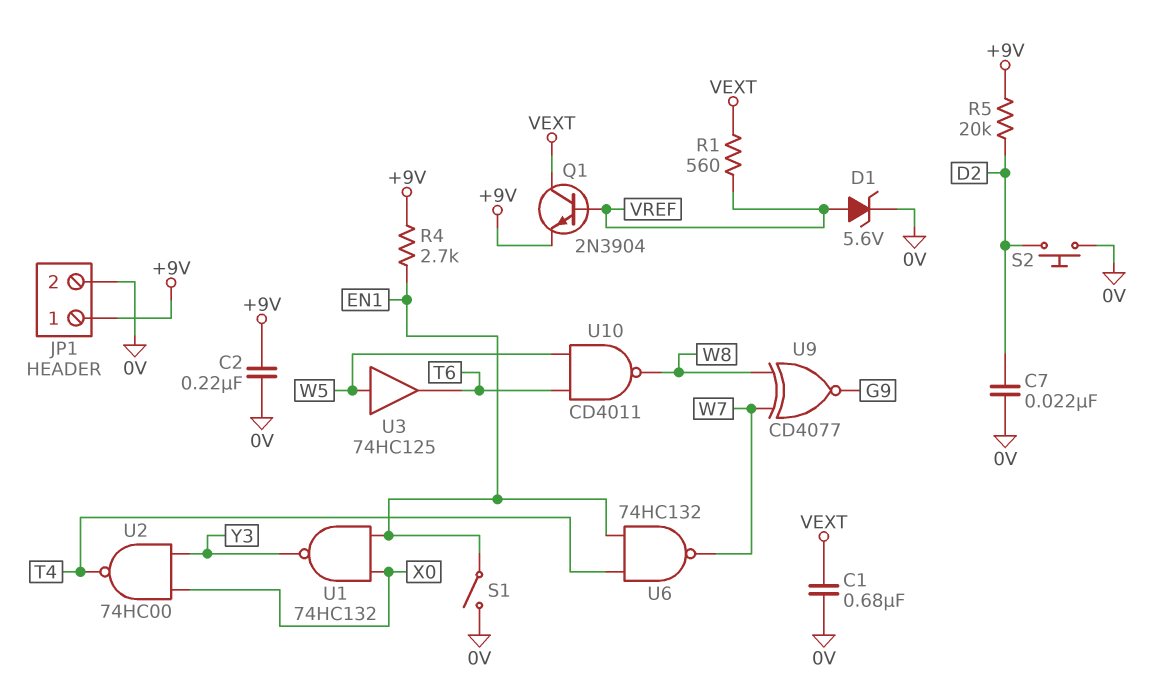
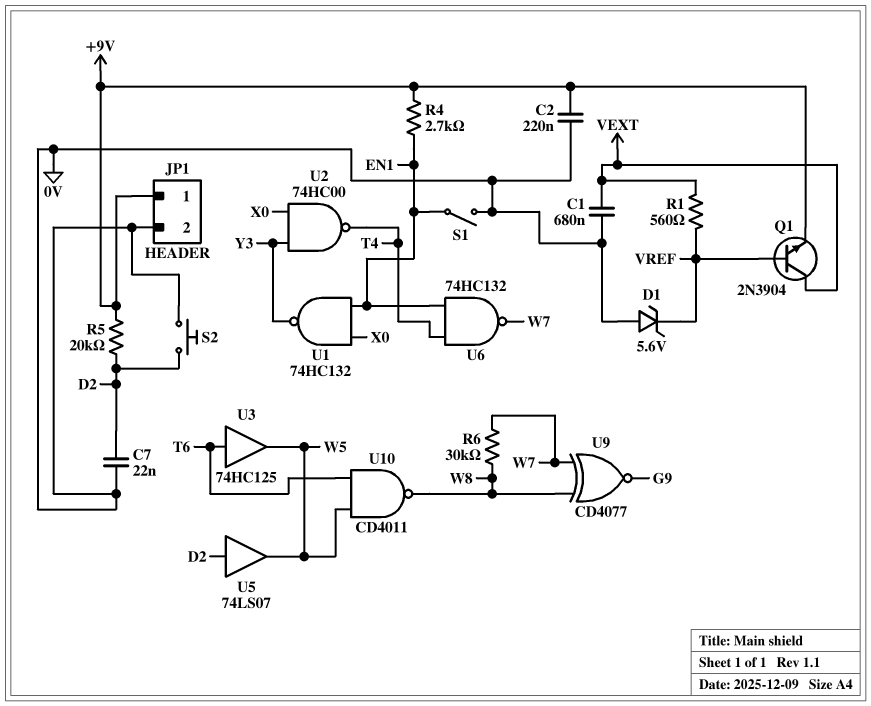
D1: zener 5.6V (A VREF, K 0V) -> zener 5.6V (A 0V, K VREF)
R6: none -> 30k (W7, W8)
U3: buffer 74HC125 (in W5, out T6) -> buffer 74HC125 (in T6, out W5)
U5: none -> buffer 74LS07 (in D2, out W5)

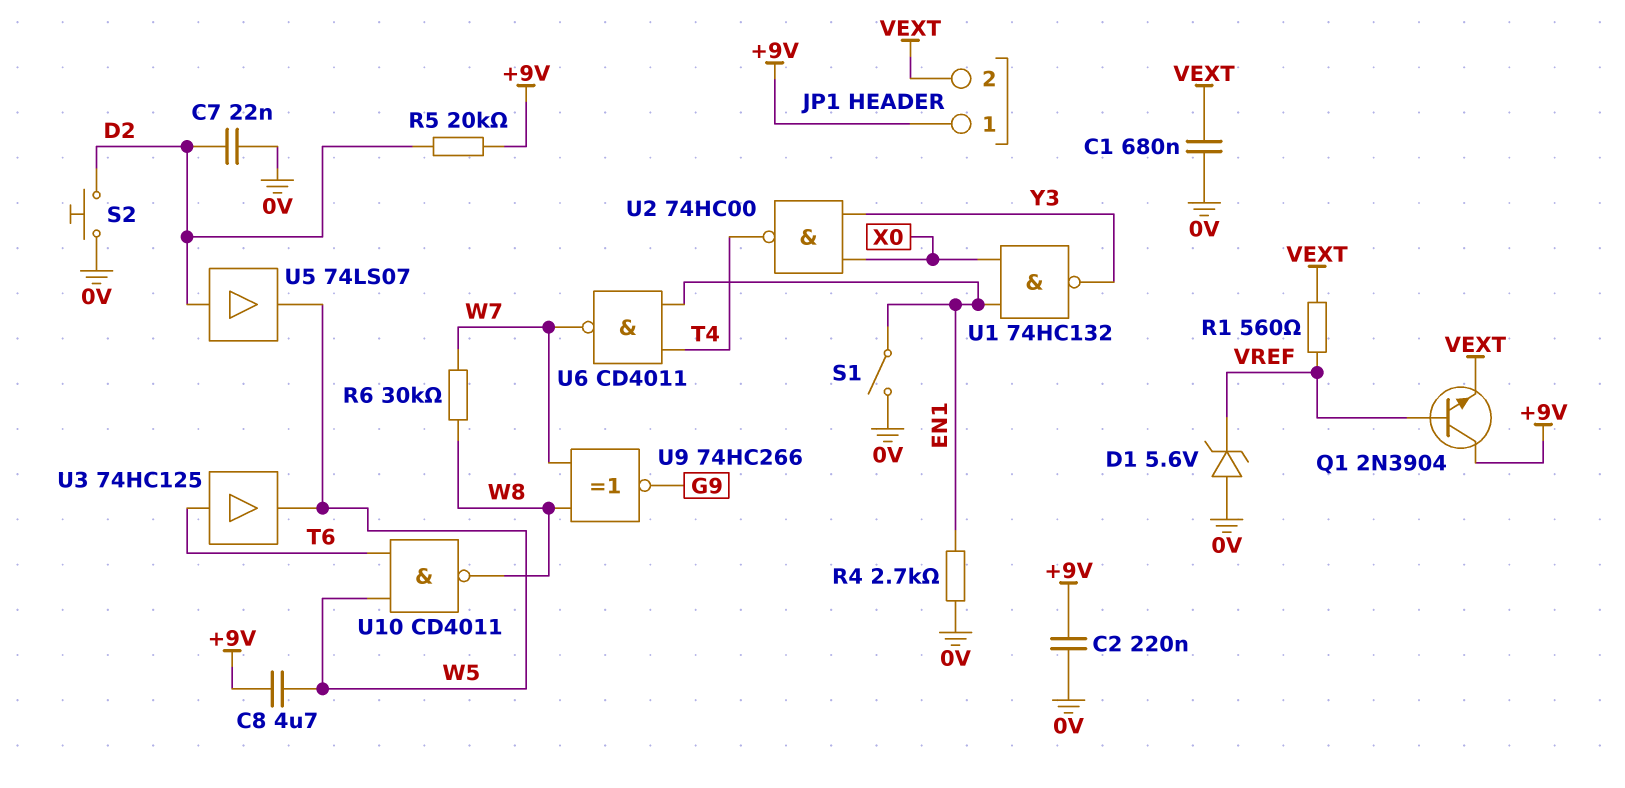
C8: none -> 4.7uF (+9V, W5)
JP1 pin 2: 0V -> VEXT
Q1: NPN 2N3904 (B VREF, C VEXT, E +9V) -> NPN 2N3904 (B VREF, C +9V, E VEXT)
R4: 2.7k (+9V, EN1) -> 2.7k (0V, EN1)
U6: NAND 74HC132 (in EN1, in T4, out W7) -> NAND CD4011 (in EN1, in T4, out W7)
U9: XNOR CD4077 (in W7, in W8, out G9) -> XNOR 74HC266 (in W7, in W8, out G9)

